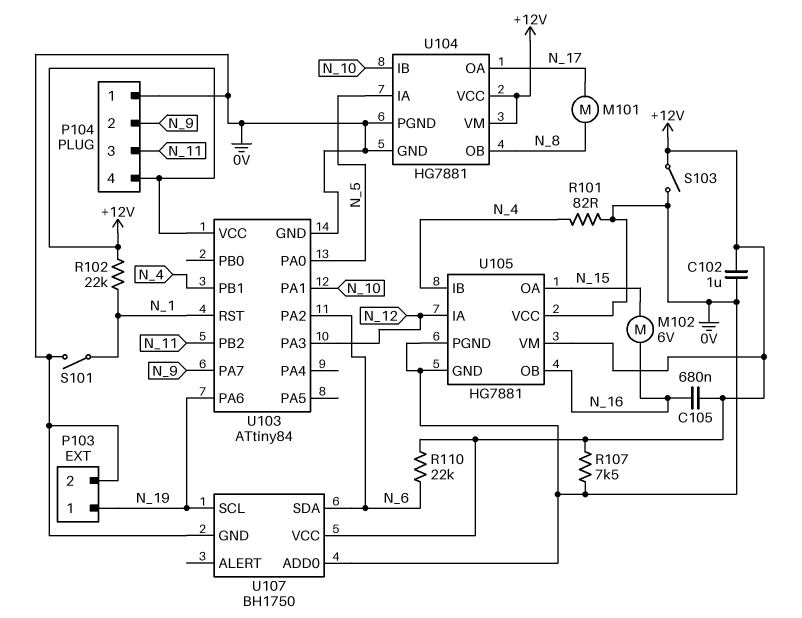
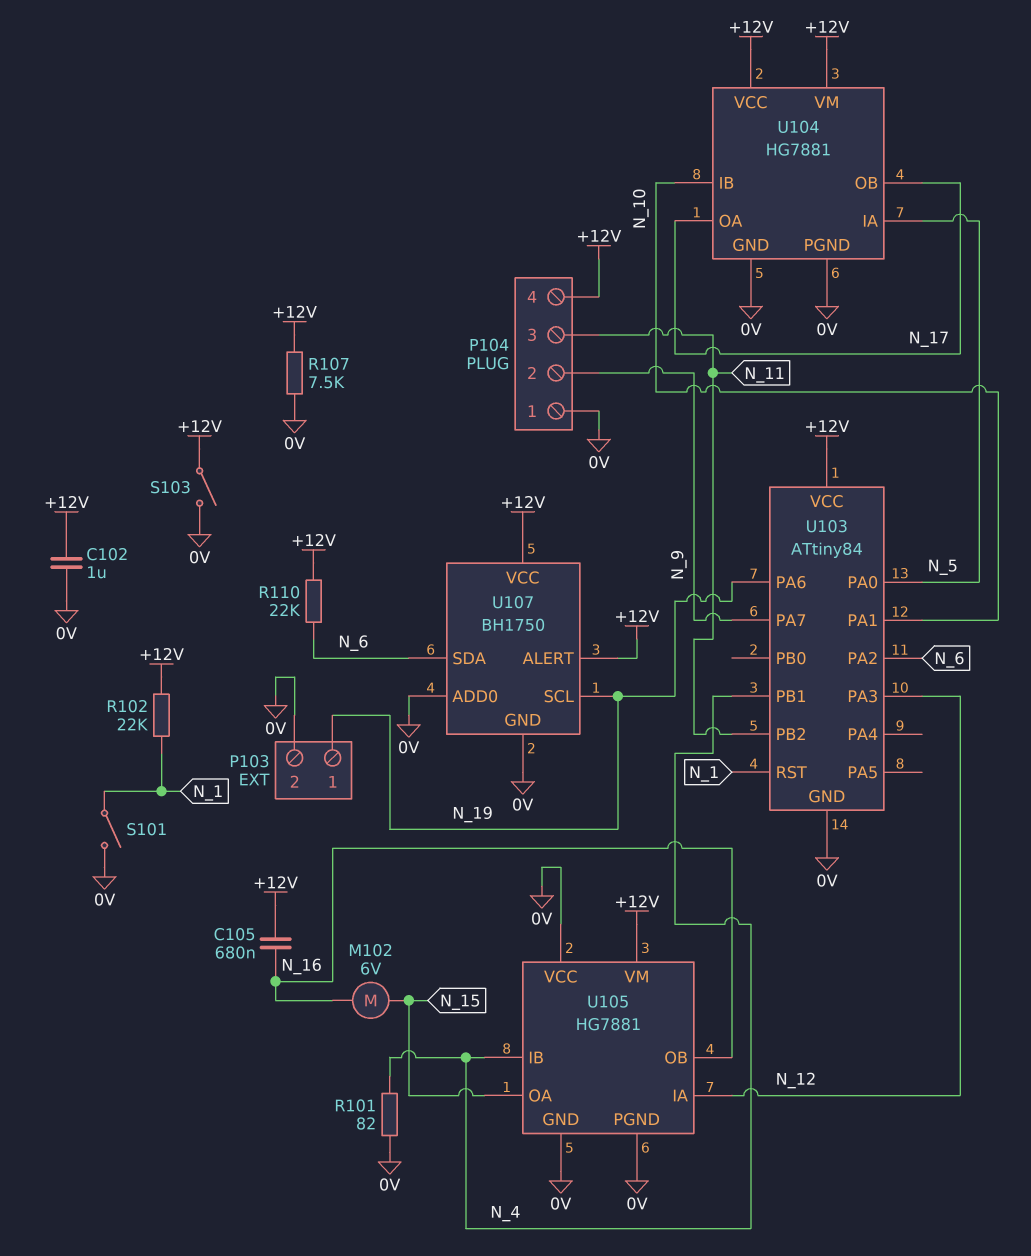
M101: motor (N_8, N_17) -> none
U104 pin OB: N_8 -> N_17
U107 pin ALERT: none -> +12V

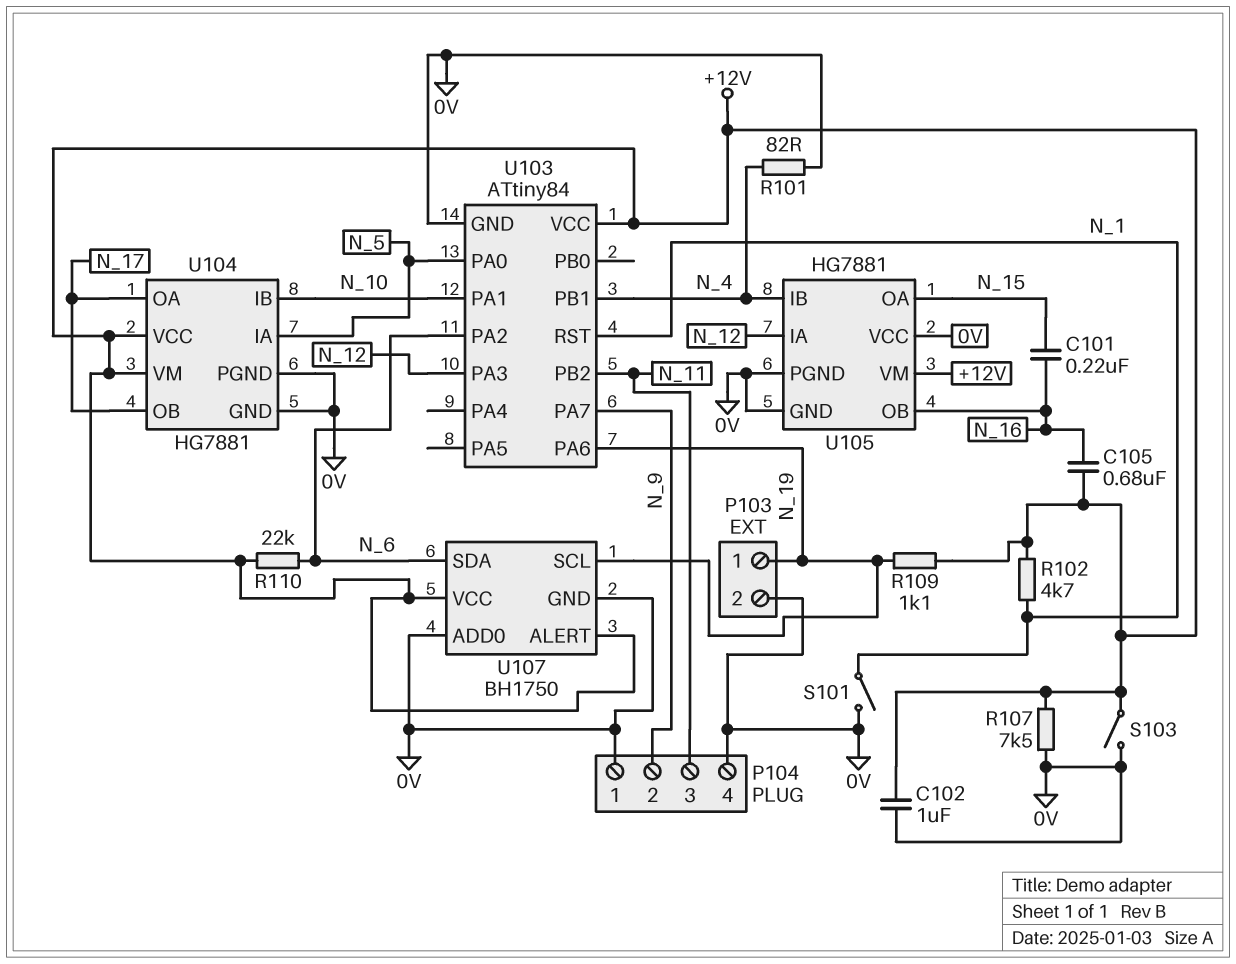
C101: none -> 220nF (N_15, N_16)
M102: motor 6V (N_15, N_16) -> none
P104 pin 4: +12V -> 0V
R102: 22k (+12V, N_1) -> 4.7k (+12V, N_1)
R109: none -> 1.1k (+12V, N_19)

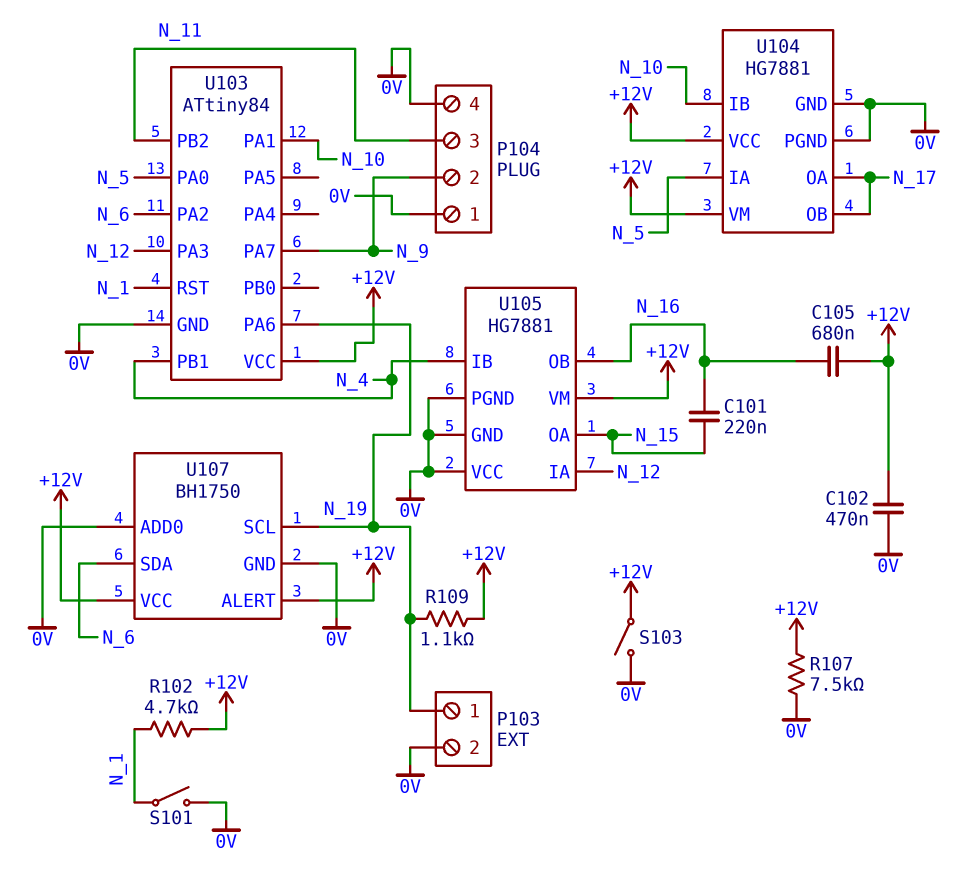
C102: 1uF (+12V, 0V) -> 470nF (+12V, 0V)
R101: 82 (0V, N_4) -> none
R110: 22k (+12V, N_6) -> none

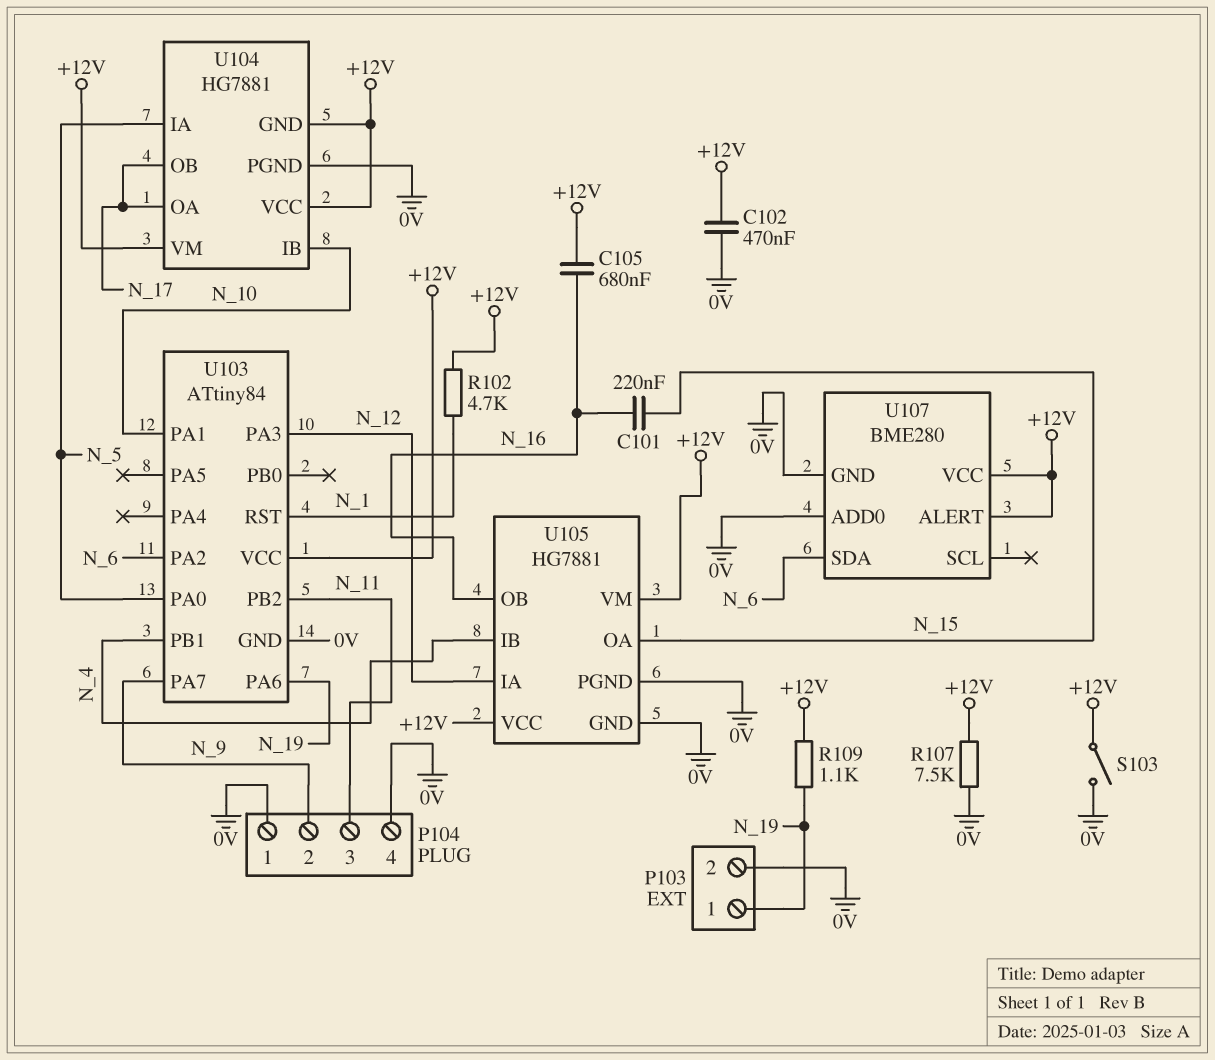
S101: switch (0V, N_1) -> none
U104 pin GND: 0V -> +12V
U105 pin VCC: 0V -> +12V
U107: BH1750 -> BME280
U107 pin SCL: N_19 -> none

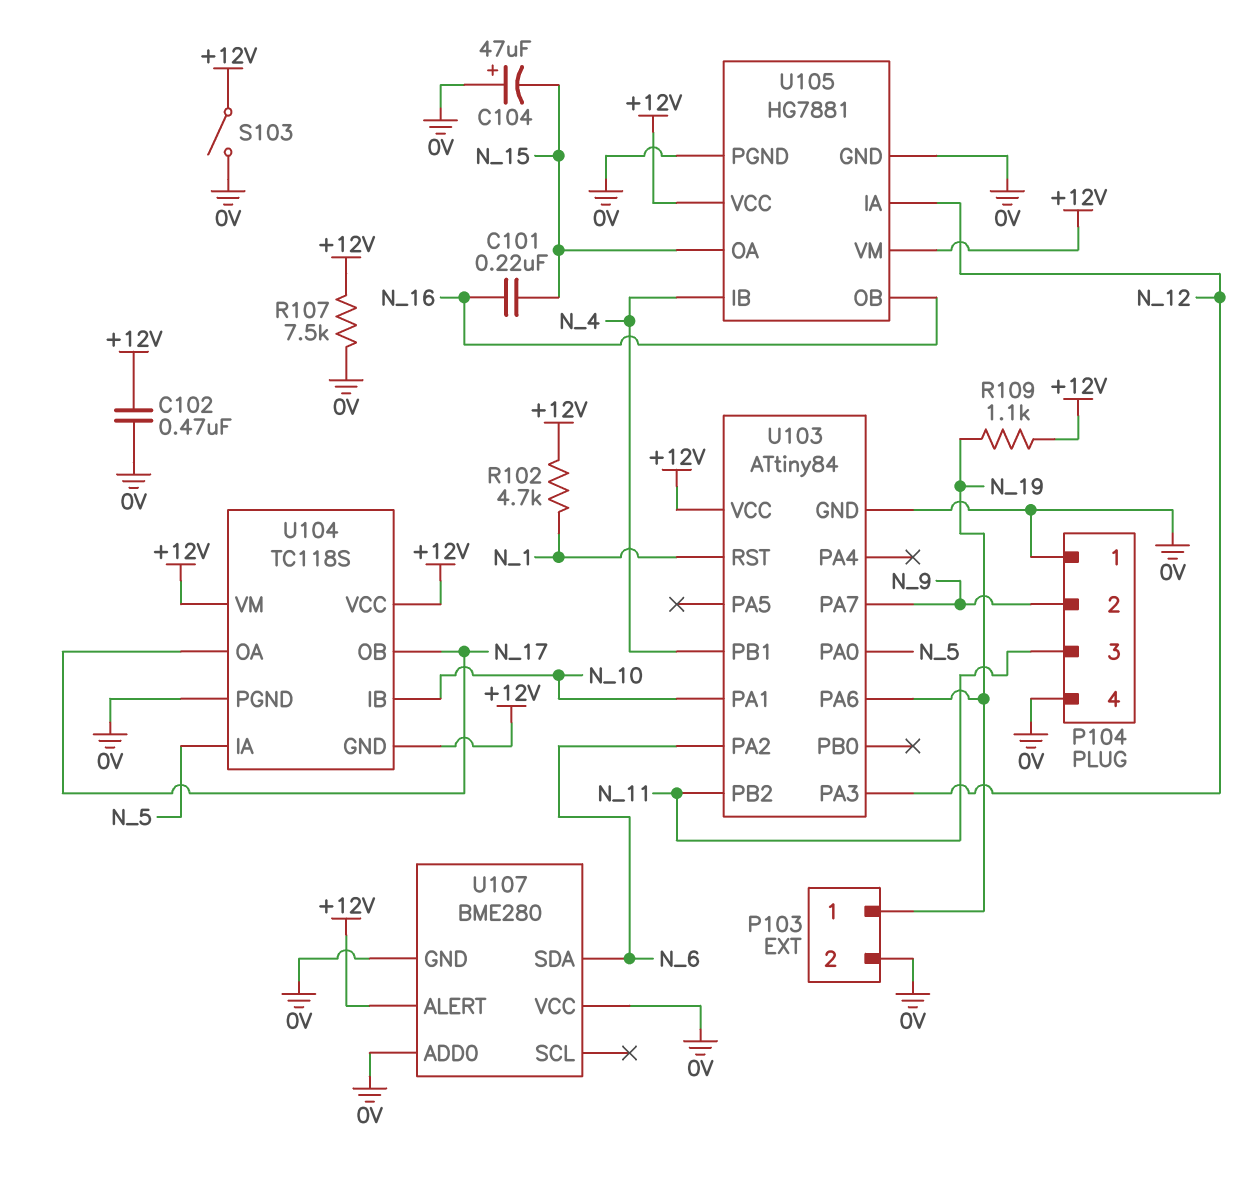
C104: none -> 47uF (plus 0V, minus N_15)
C105: 680nF (+12V, N_16) -> none
U104: HG7881 -> TC118S
U107 pin VCC: +12V -> 0V

